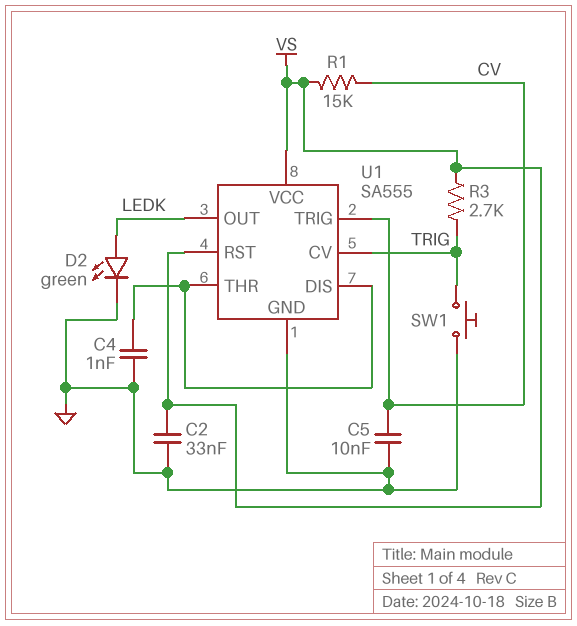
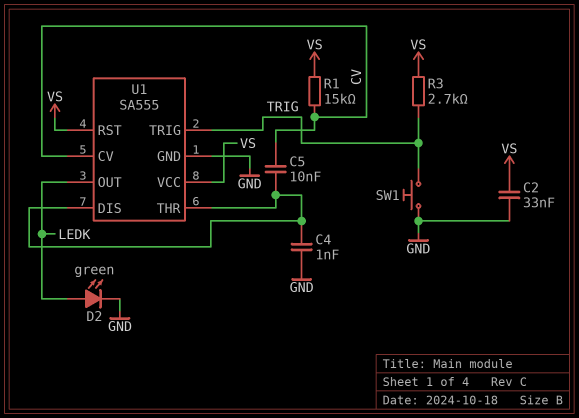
C5: 10nF (CV, GND) -> 10nF (CV, U1/DIS)
U1 pin CV: TRIG -> CV
U1 pin TRIG: CV -> TRIG

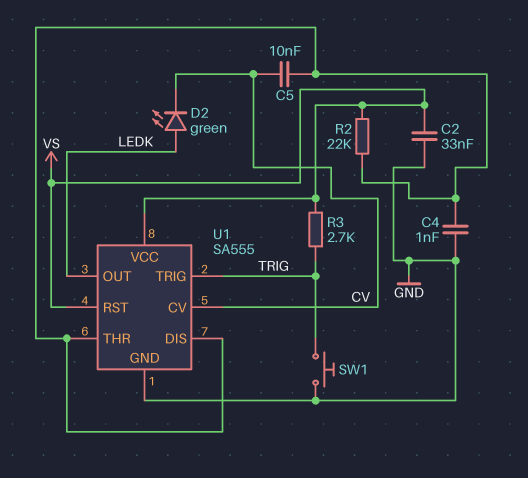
D2: LED green (A LEDK, K GND) -> LED green (A LEDK, K CV)
R1: 15k (CV, VS) -> none
R2: none -> 22k (U1/DIS, VS)

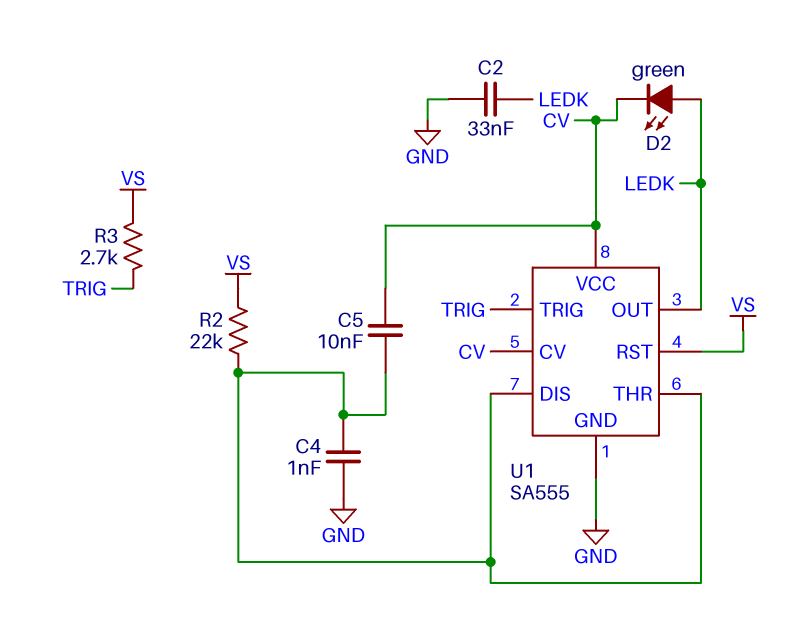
C2: 33nF (GND, VS) -> 33nF (GND, LEDK)
SW1: button (GND, TRIG) -> none
U1 pin VCC: VS -> CV

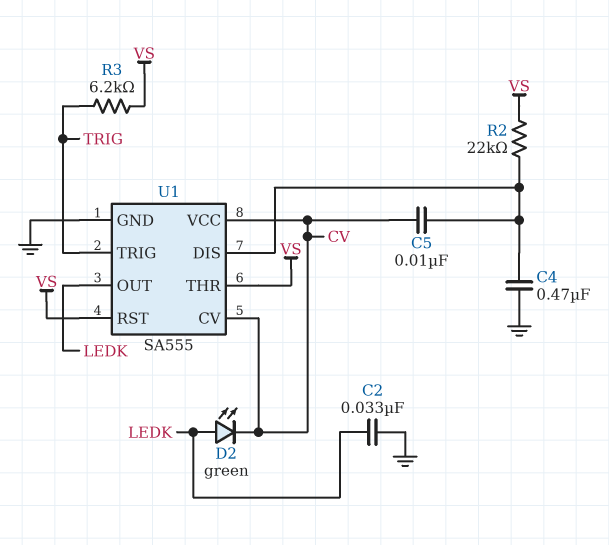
C4: 1nF (GND, U1/DIS) -> 470nF (GND, U1/DIS)
R3: 2.7k (TRIG, VS) -> 6.2k (TRIG, VS)
U1 pin THR: U1/DIS -> VS

